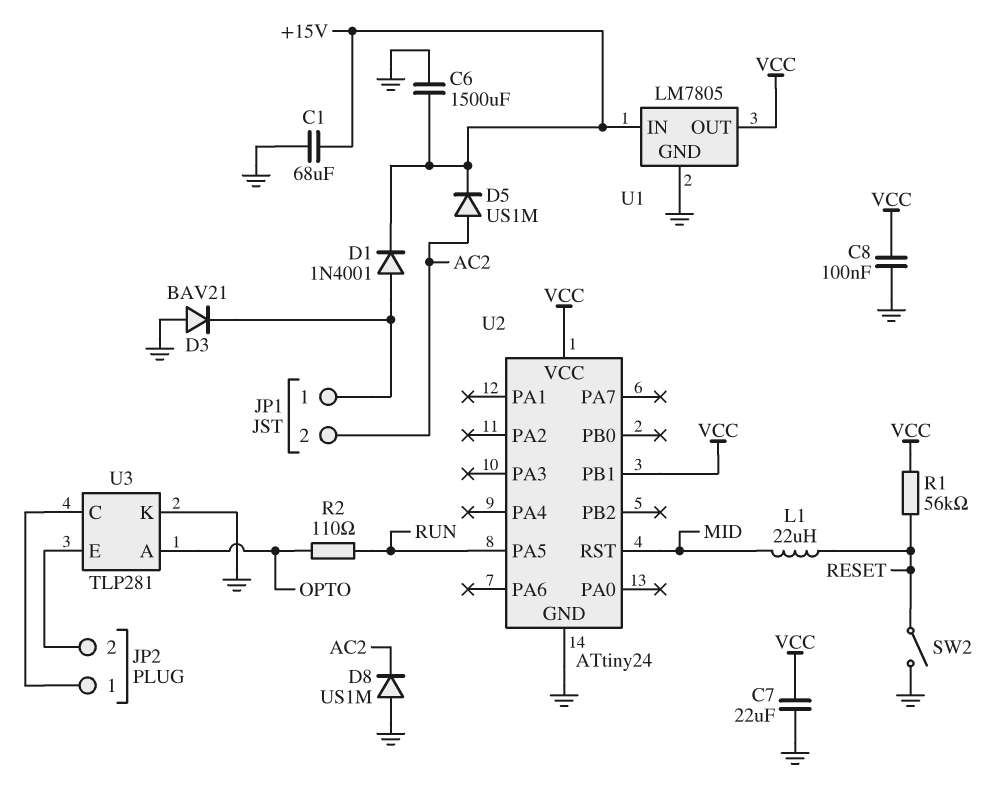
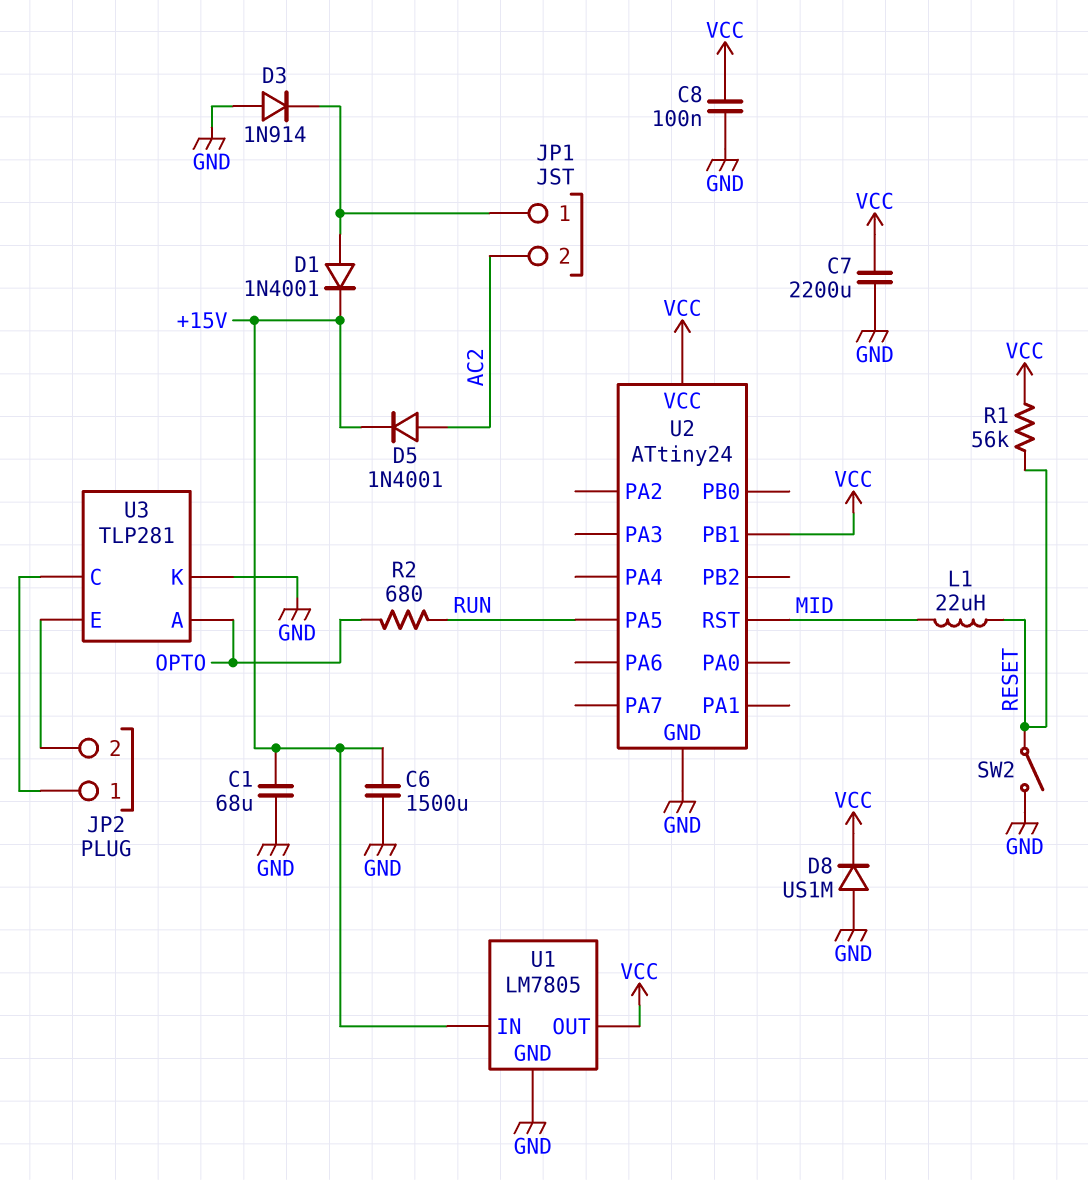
C7: 22uF (GND, VCC) -> 2200uF (GND, VCC)
D3: diode BAV21 (A GND, K JP1/1) -> diode 1N914 (A GND, K JP1/1)
D5: diode US1M (A AC2, K +15V) -> diode 1N4001 (A AC2, K +15V)
D8: diode US1M (A GND, K AC2) -> diode US1M (A GND, K VCC)
R2: 110 (OPTO, RUN) -> 680 (OPTO, RUN)

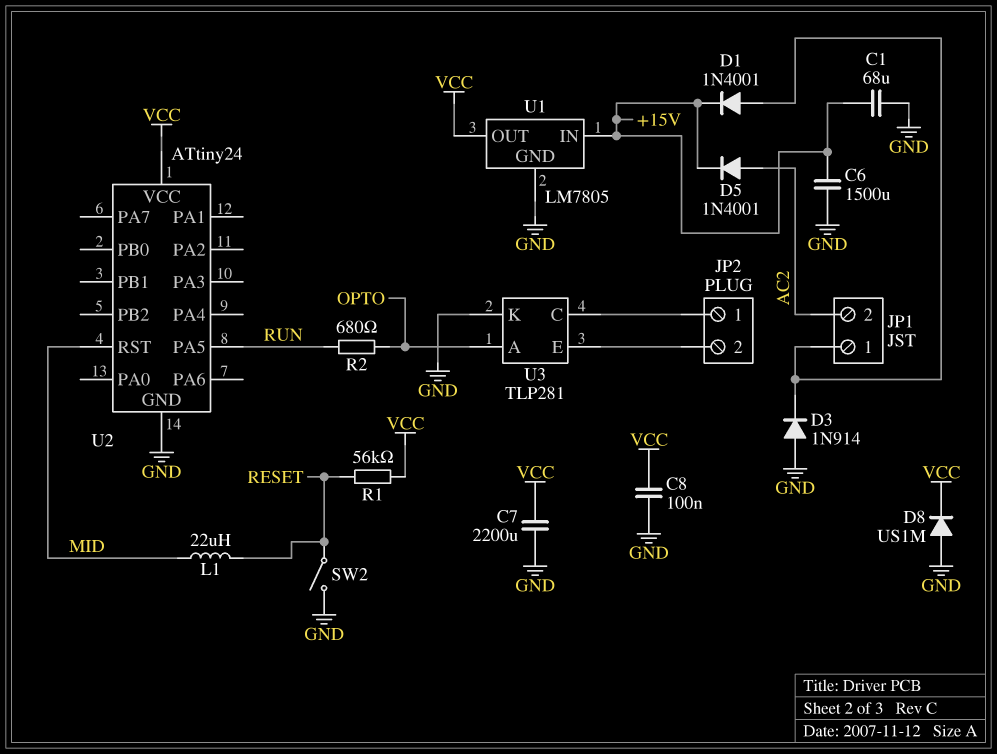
U2 pin PB1: VCC -> none

